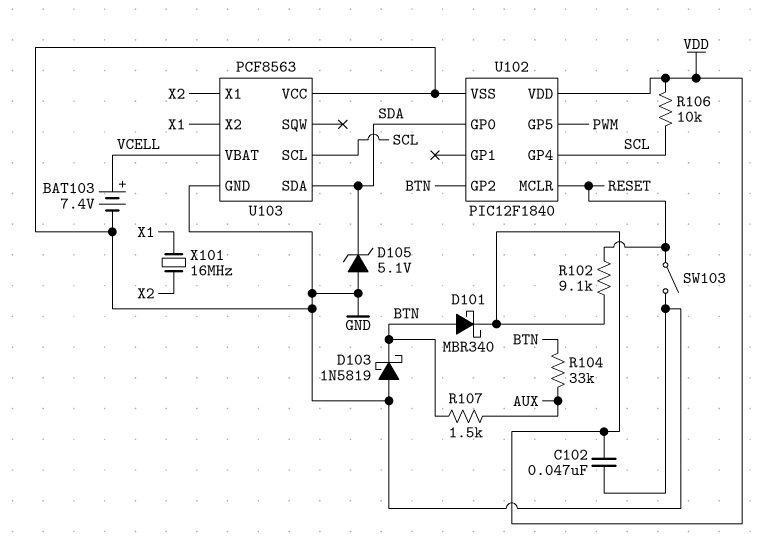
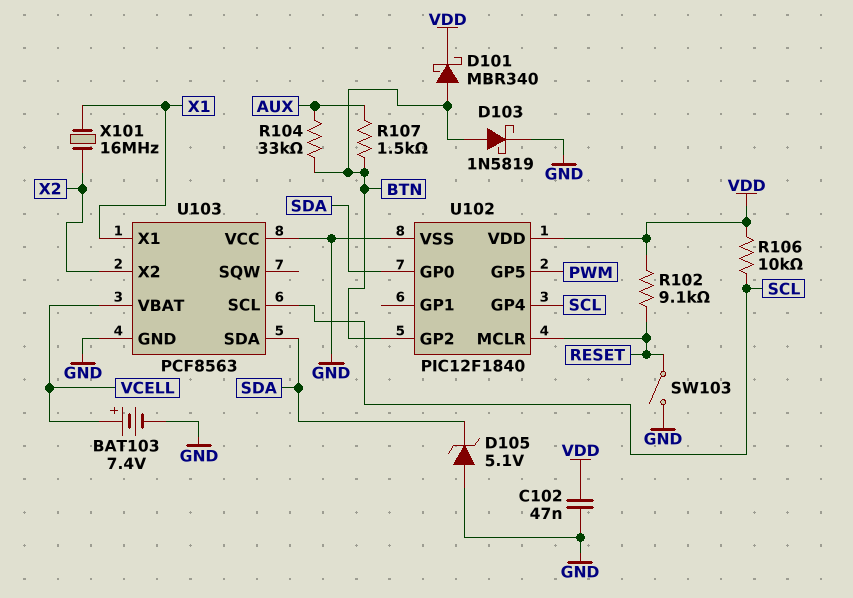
D103: schottky 1N5819 (A GND, K BTN) -> schottky 1N5819 (A BTN, K GND)
U103 pin X1: X2 -> X1
U103 pin X2: X1 -> X2

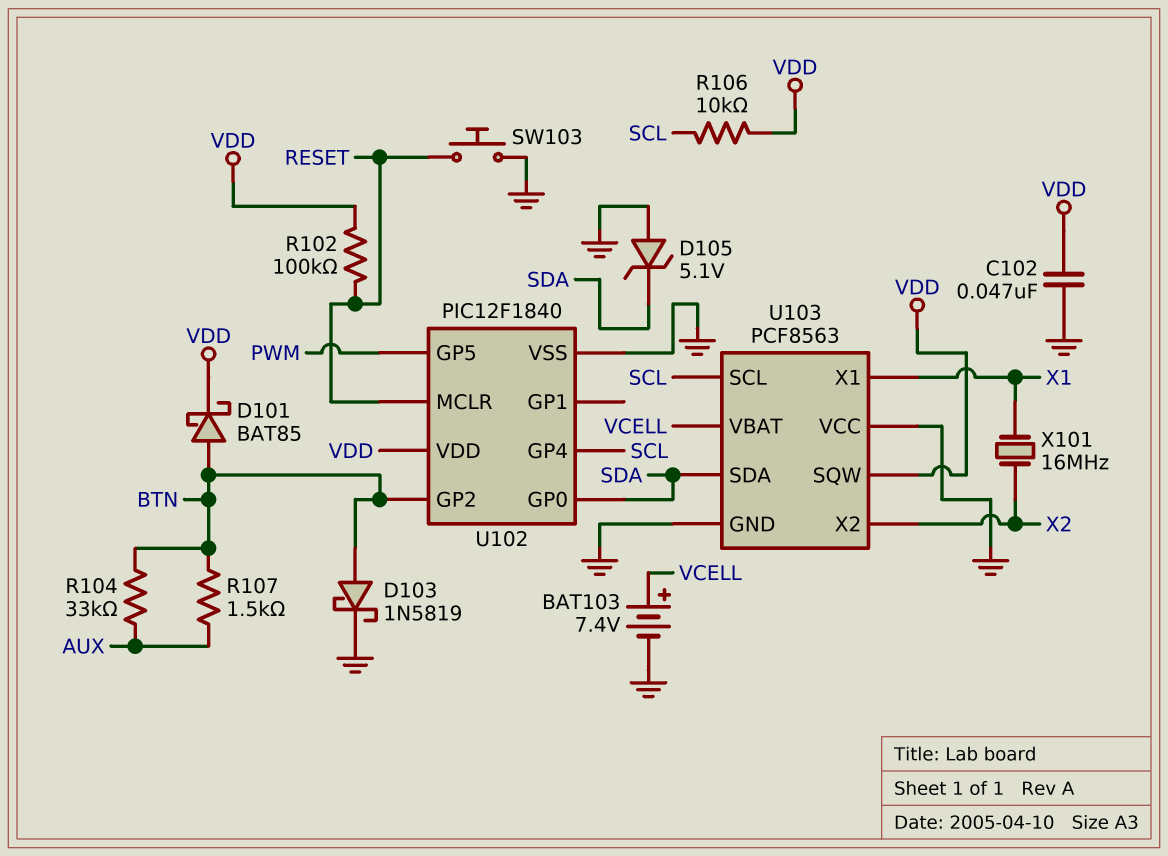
D101: schottky MBR340 (A BTN, K VDD) -> schottky BAT85 (A BTN, K VDD)
R102: 9.1k (RESET, VDD) -> 100k (RESET, VDD)
SW103: switch (GND, RESET) -> button (GND, RESET)
U103 pin SQW: none -> VDD

